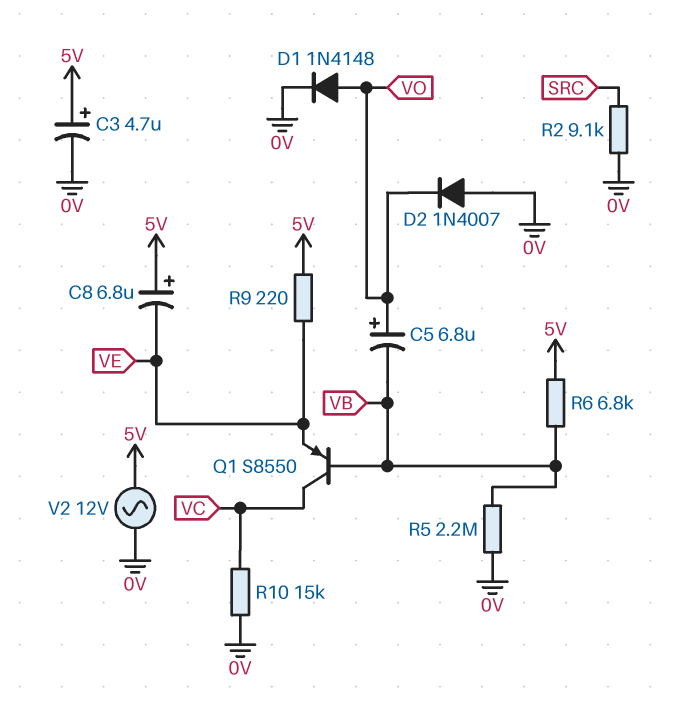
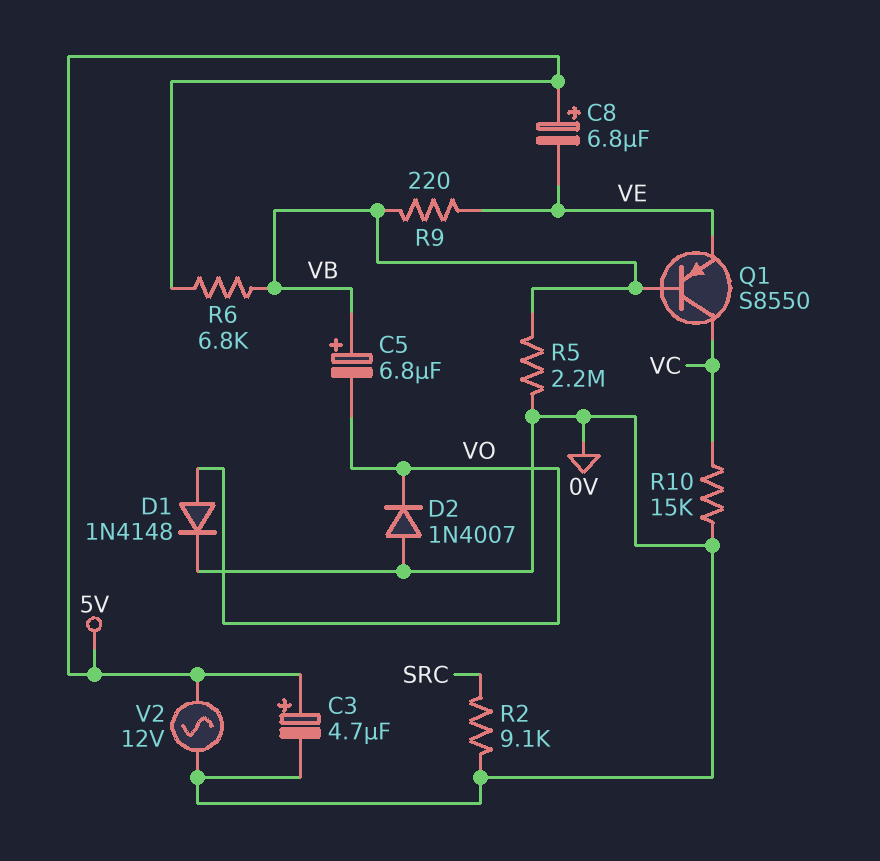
C5: 6.8uF (plus VO, minus VB) -> 6.8uF (plus VB, minus VO)
R9: 220 (5V, VE) -> 220 (VB, VE)

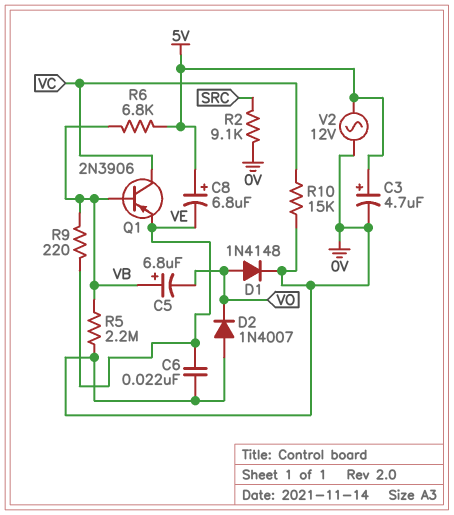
C6: none -> 22nF (0V, VE)
Q1: PNP S8550 (B VB, C VC, E VE) -> PNP 2N3906 (B VB, C VC, E VE)

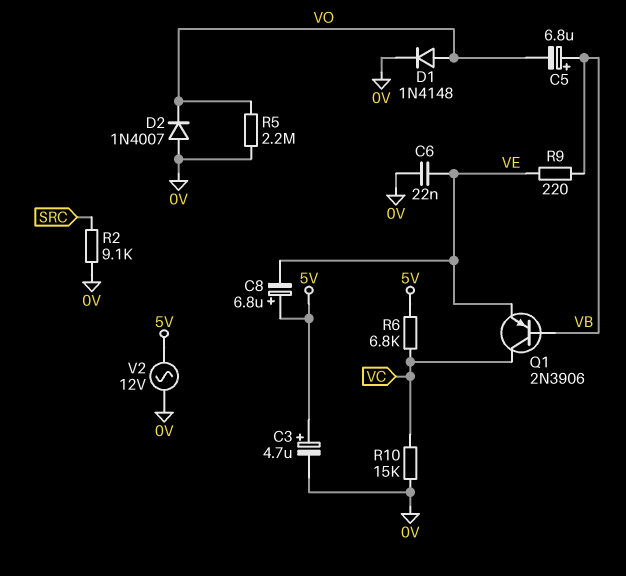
R5: 2.2M (0V, VB) -> 2.2M (0V, VO)
R6: 6.8k (5V, VB) -> 6.8k (5V, VC)

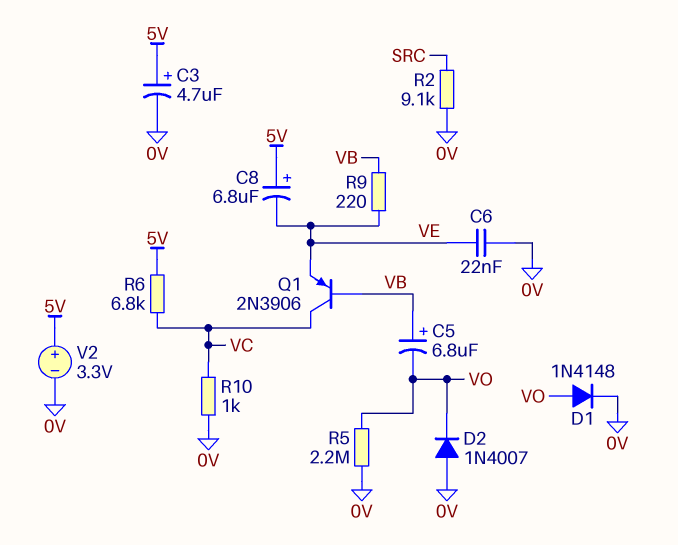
R10: 15k (0V, VC) -> 1k (0V, VC)
V2: AC 12V (0V, 5V) -> 3.3V (plus 5V, minus 0V)

